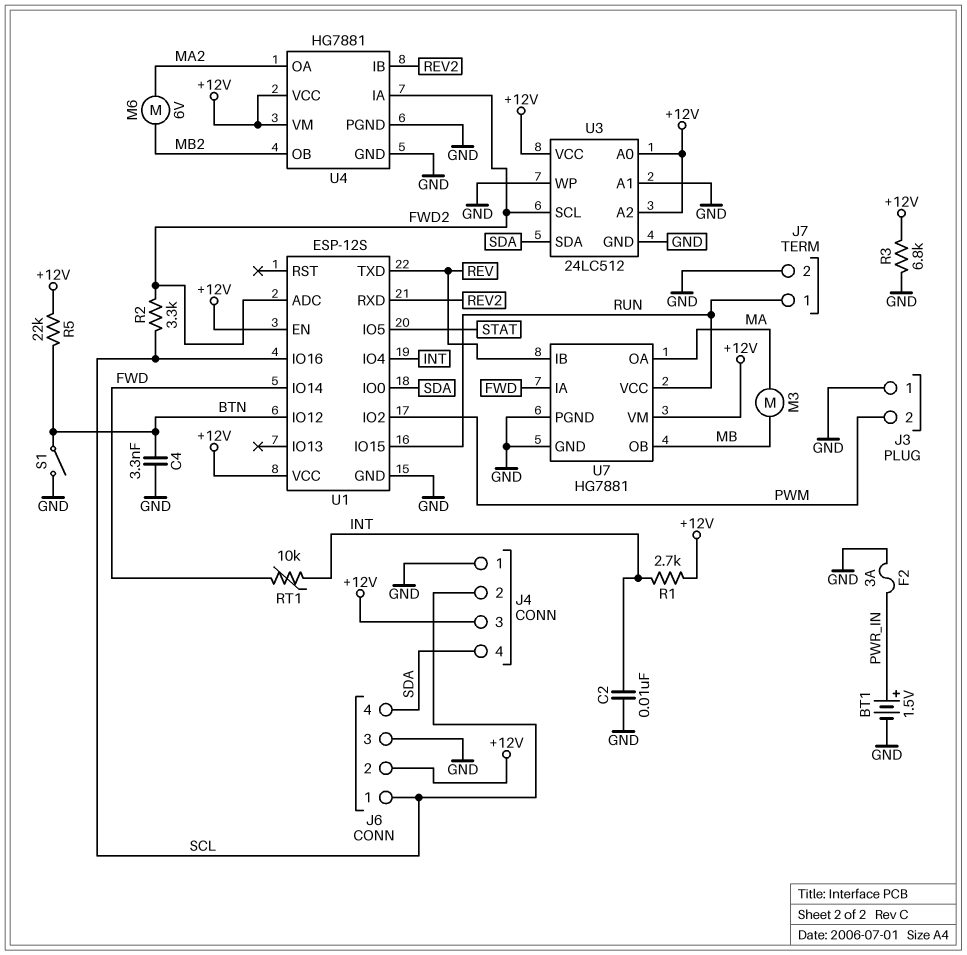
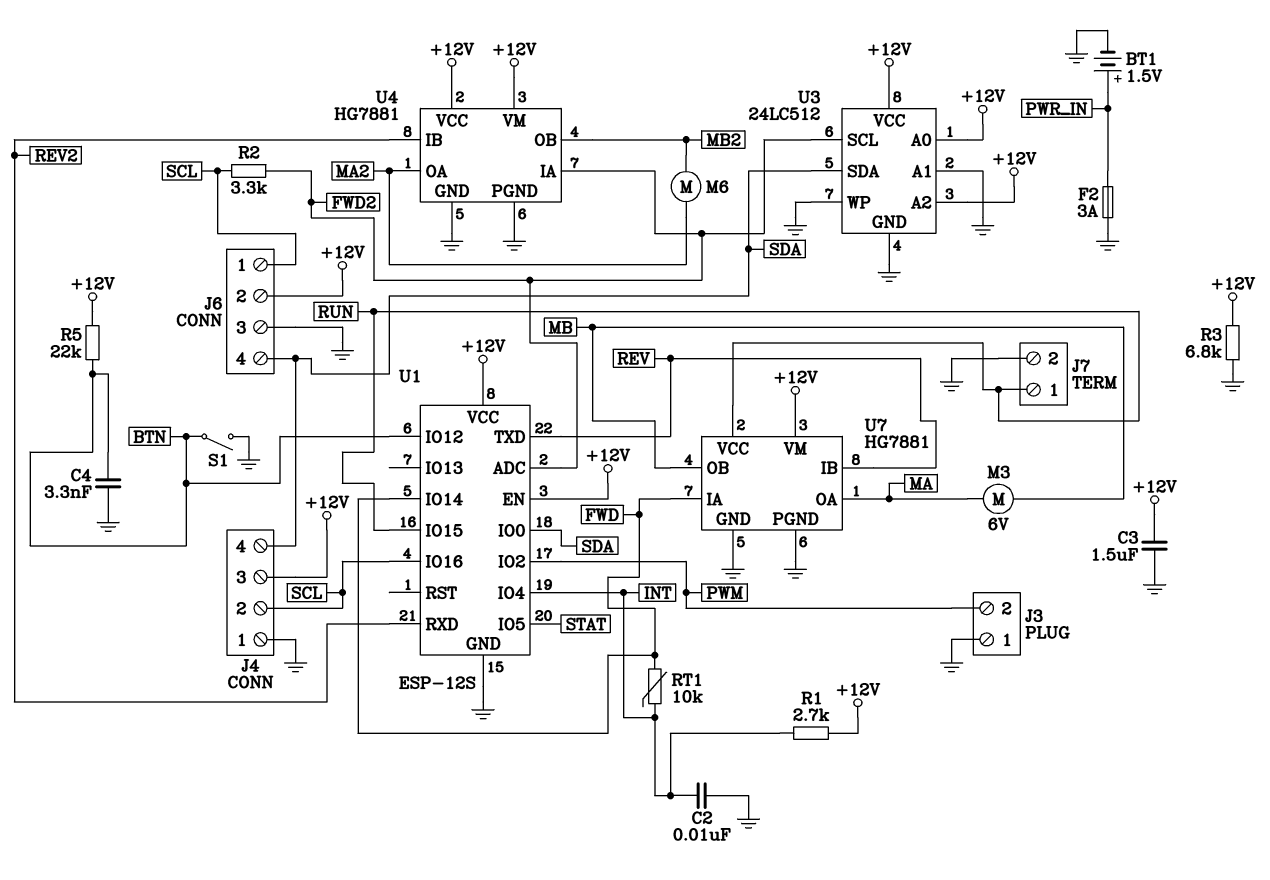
C3: none -> 1.5uF (+12V, GND)
M3: motor (MA, MB) -> motor 6V (MA, MB)
M6: motor 6V (MA2, MB2) -> motor (MA2, MB2)

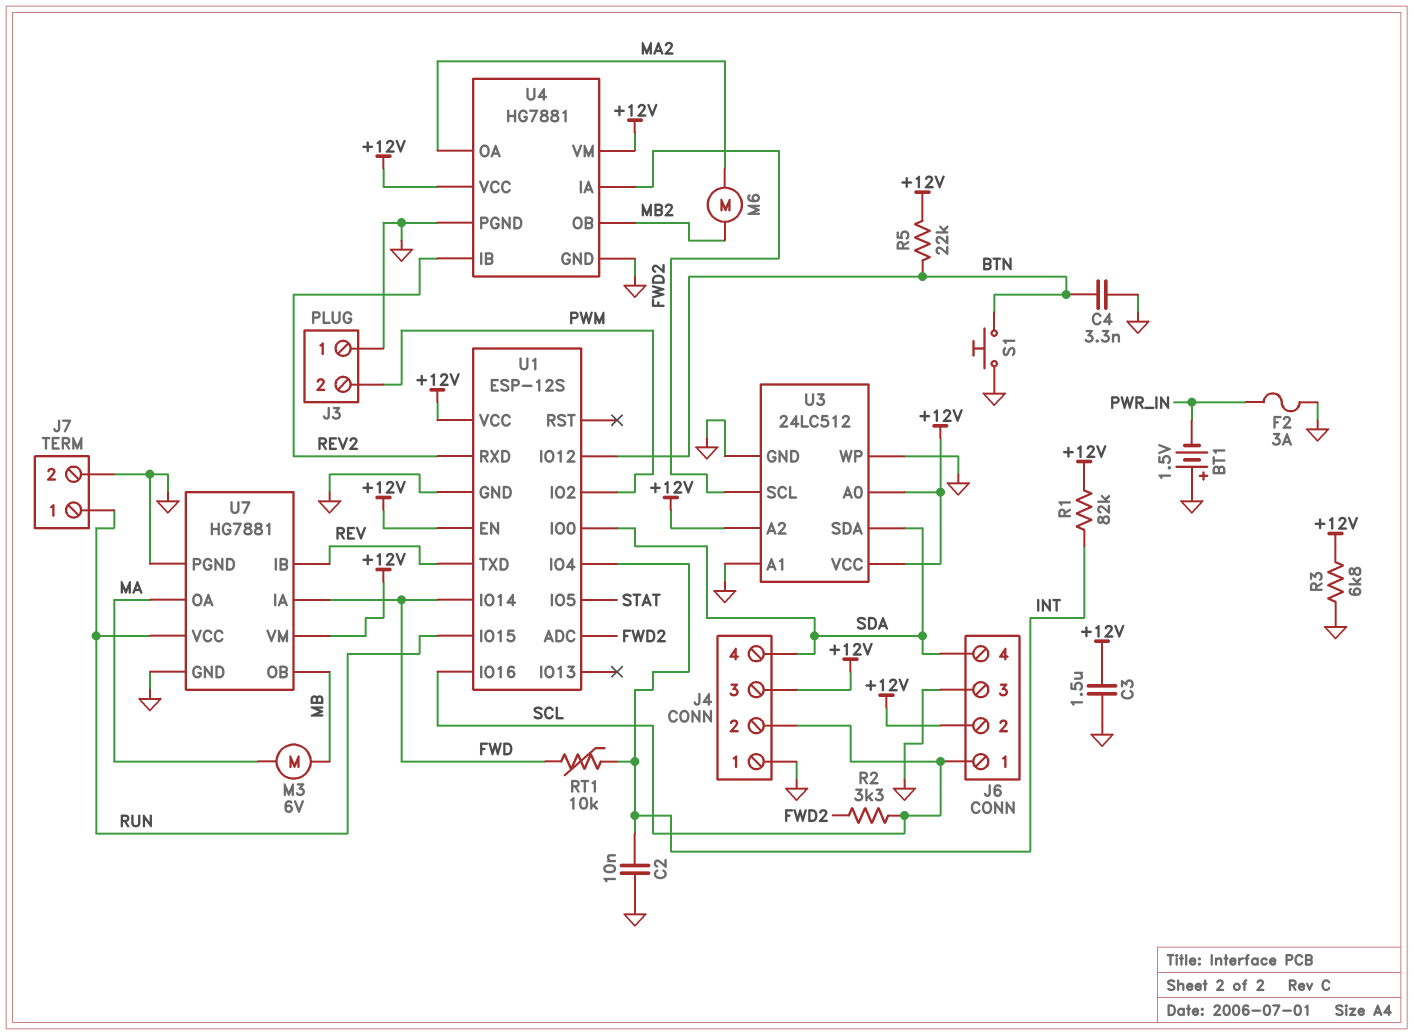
BT1: 1.5V (plus PWR_IN, minus GND) -> 1.5V (plus GND, minus PWR_IN)
R1: 2.7k (+12V, INT) -> 82k (+12V, INT)
S1: switch (BTN, GND) -> button (BTN, GND)

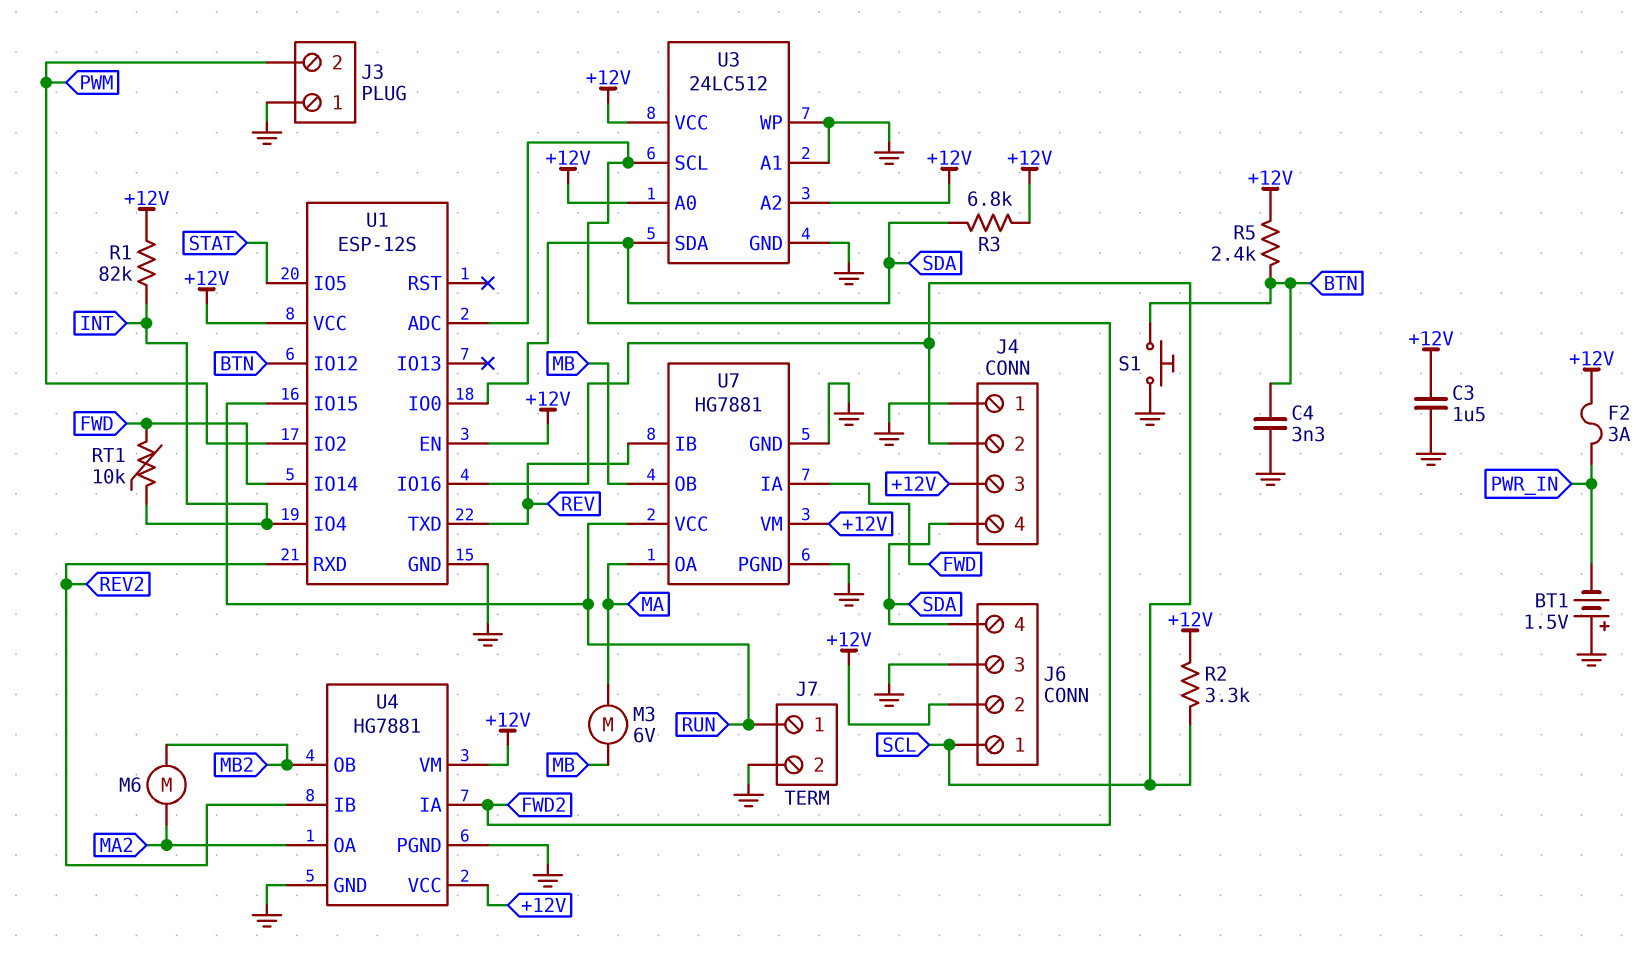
C2: 10nF (GND, INT) -> none
F2: 3A (GND, PWR_IN) -> 3A (+12V, PWR_IN)
R2: 3.3k (FWD2, SCL) -> 3.3k (+12V, SCL)
R3: 6.8k (+12V, GND) -> 6.8k (+12V, SDA)
R5: 22k (+12V, BTN) -> 2.4k (+12V, BTN)

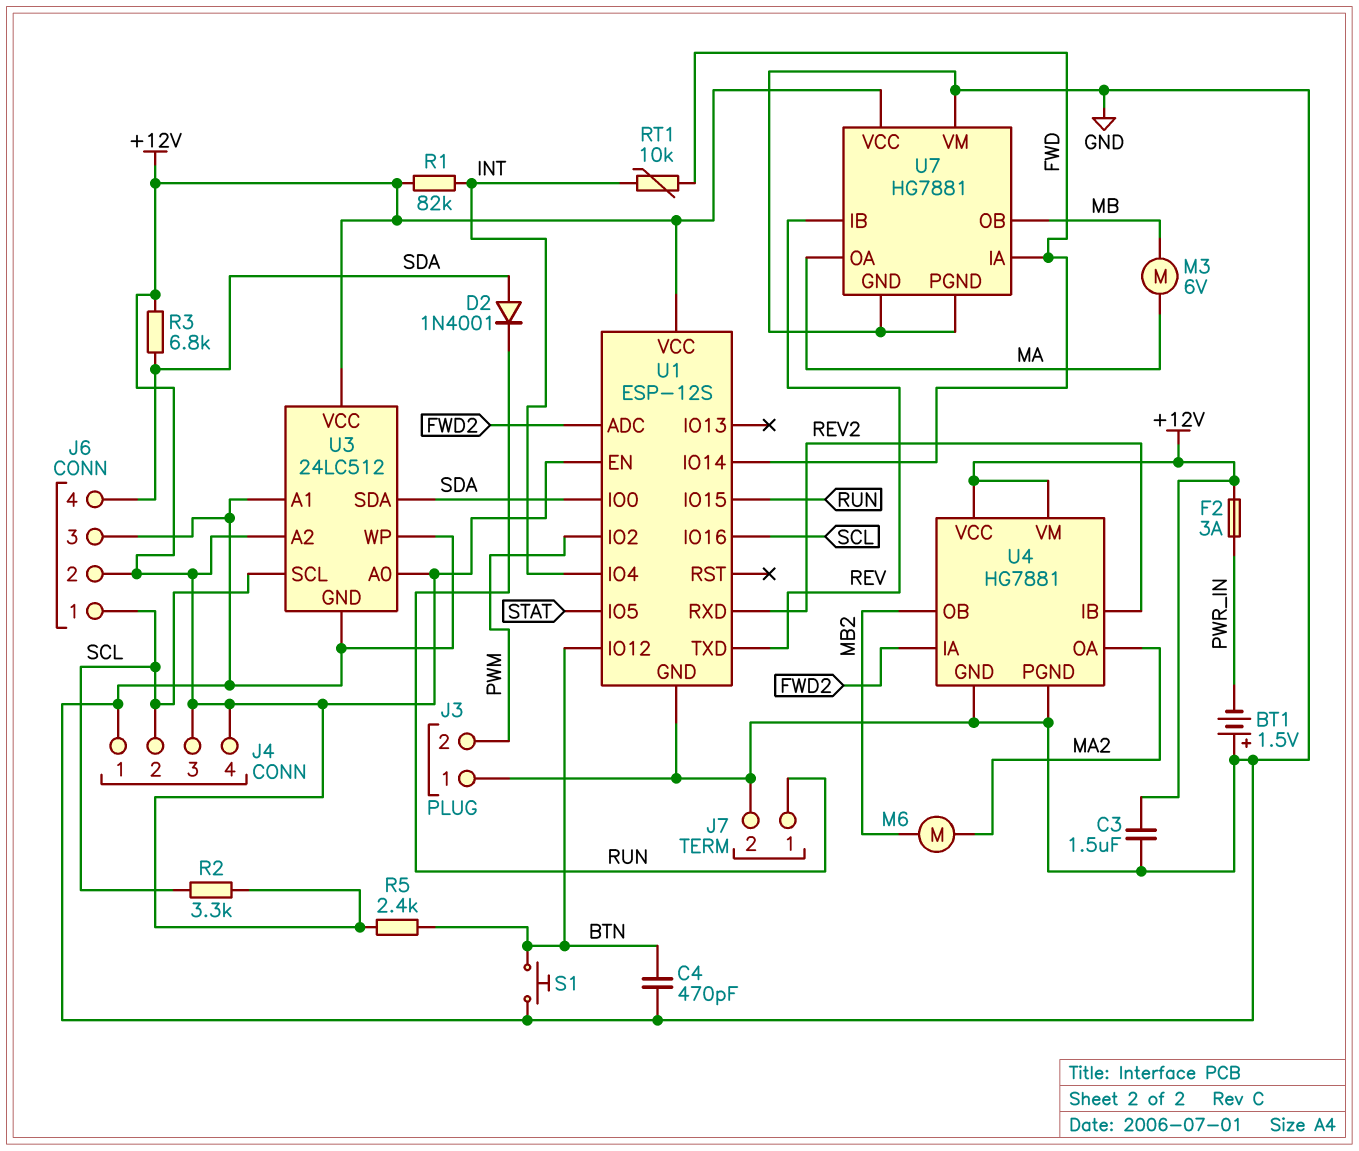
C4: 3.3nF (BTN, GND) -> 470pF (BTN, GND)
D2: none -> diode 1N4001 (A SDA, K RUN)
J4 pin 4: SDA -> +12V
U3 pin SCL: FWD2 -> SCL
U7 pin VCC: RUN -> +12V
U7 pin VM: +12V -> GND

